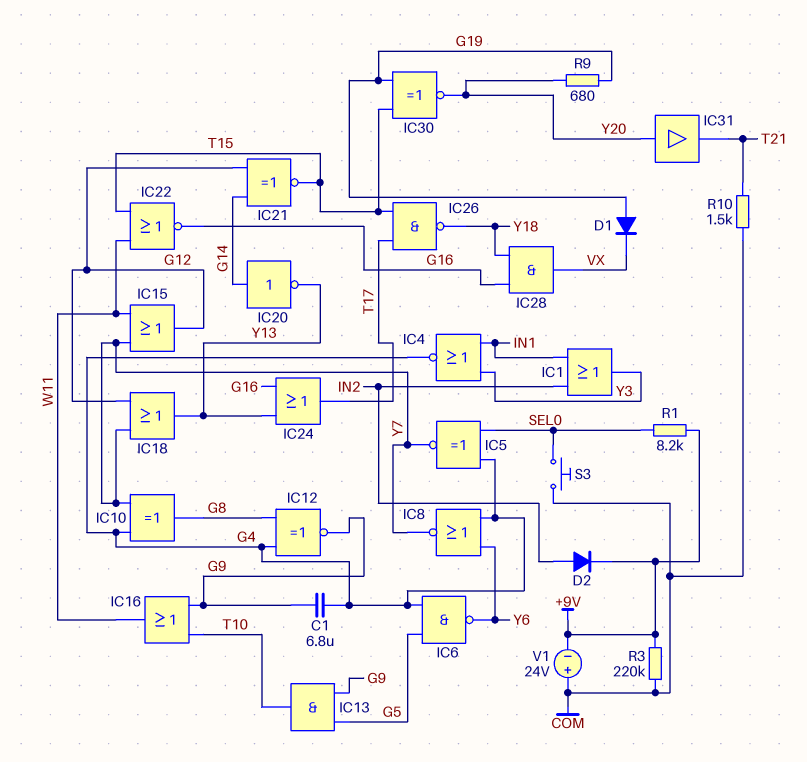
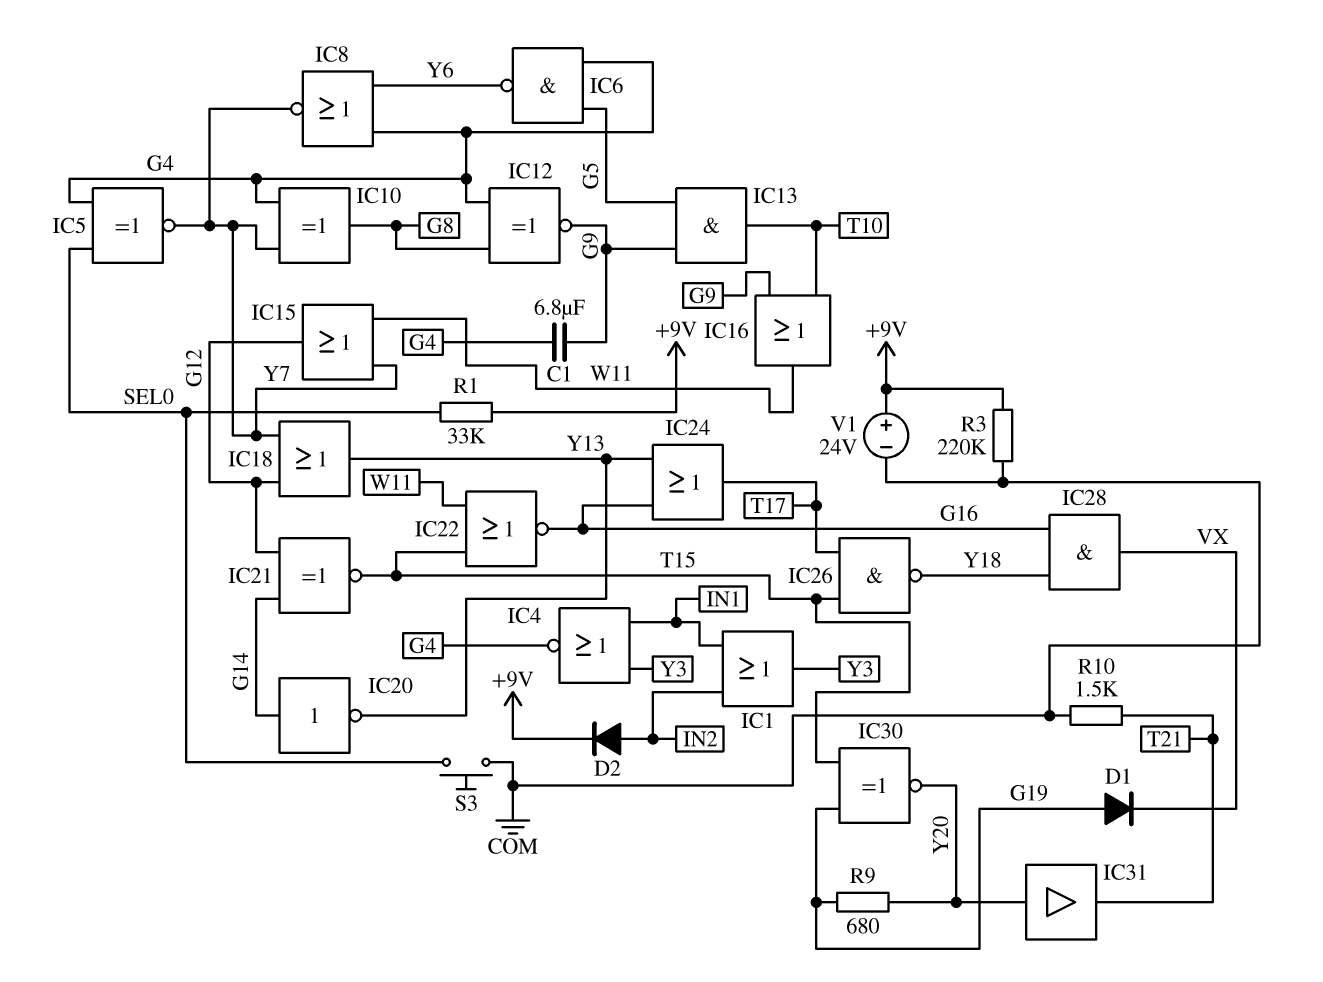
R1: 8.2k (+9V, SEL0) -> 33k (+9V, SEL0)
V1: 24V (plus COM, minus +9V) -> 24V (plus +9V, minus COM)

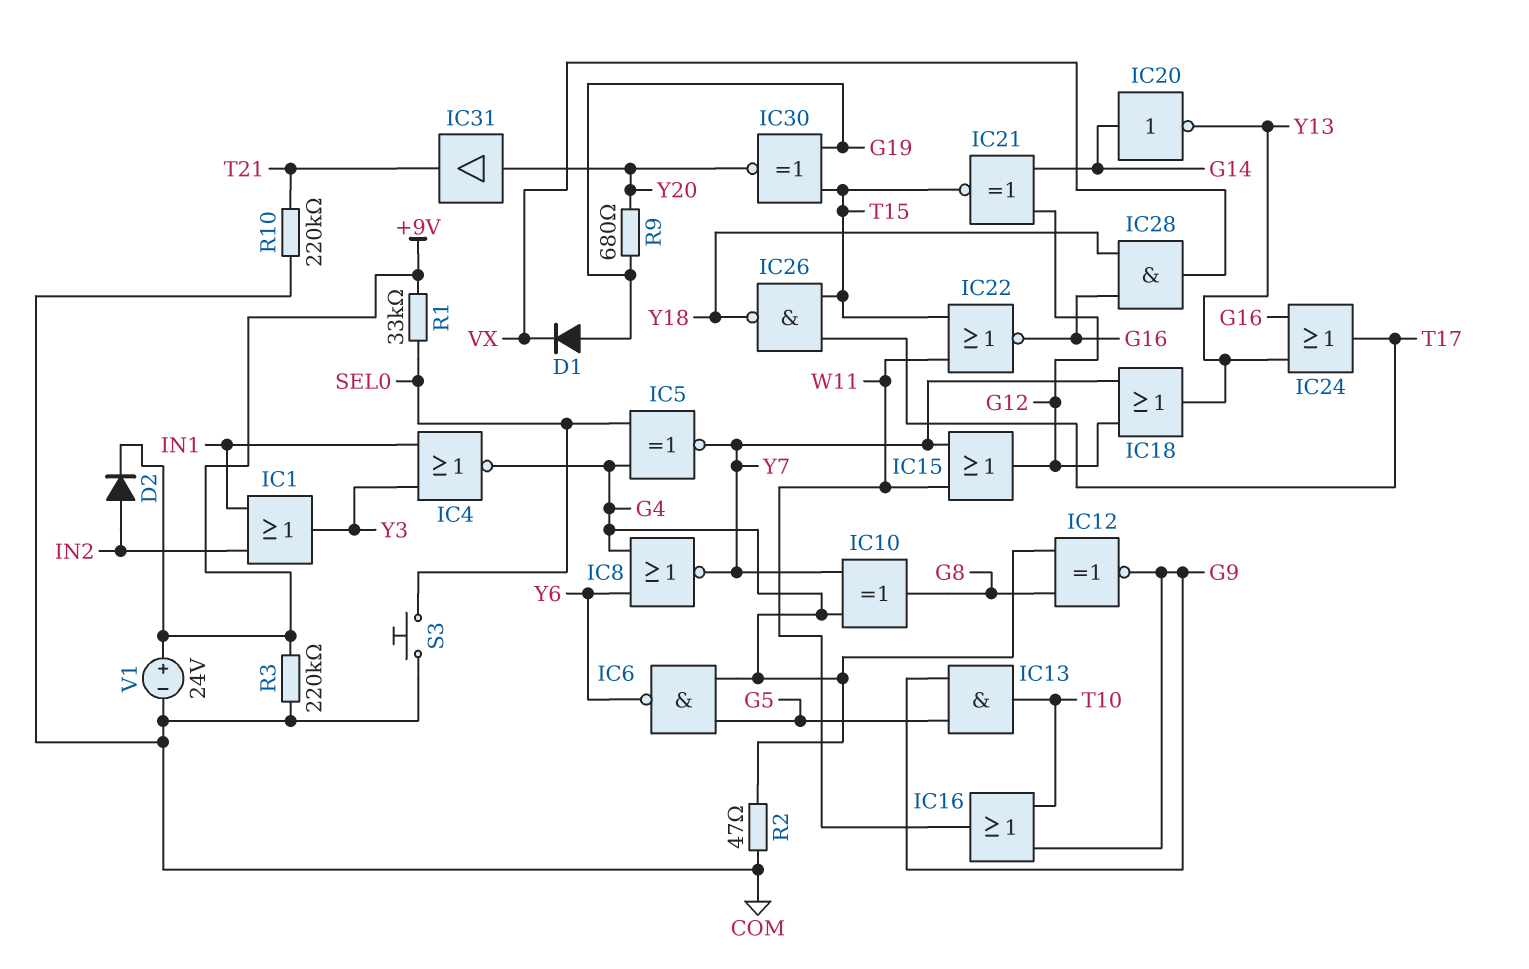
C1: 6.8uF (G4, G9) -> none
R2: none -> 47 (COM, G4)
R10: 1.5k (COM, T21) -> 220k (COM, T21)

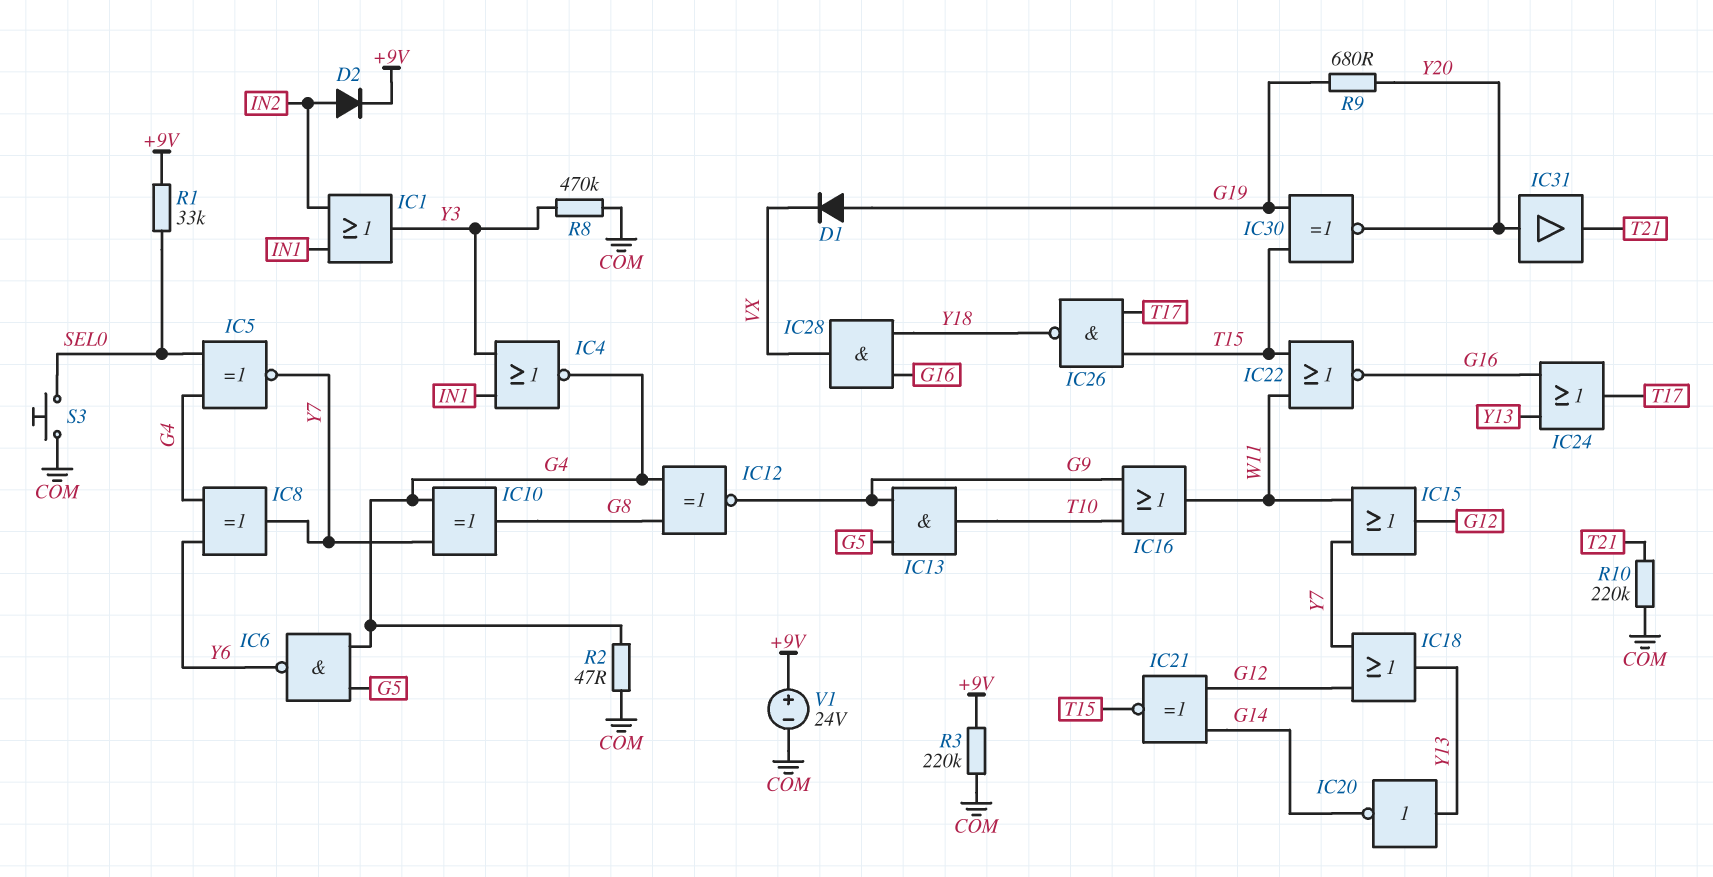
IC8: NOR (in G4, in Y6, out Y7) -> XOR (in G4, in Y6, out Y7)
IC20: NOT (in G14, out Y13) -> NOT (in Y13, out G14)
R8: none -> 470k (COM, Y3)

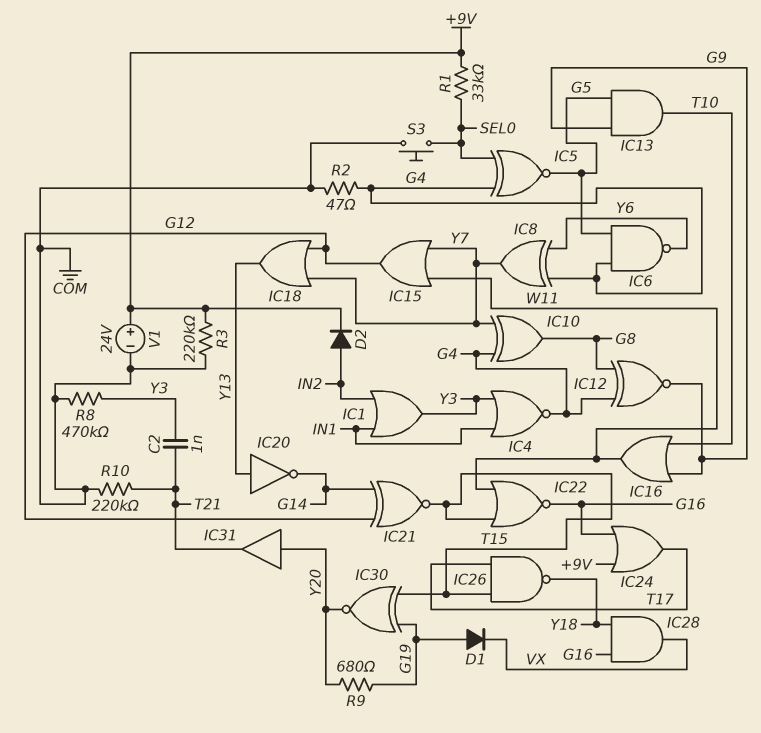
C2: none -> 1nF (T21, Y3)
IC5: XNOR (in G4, in SEL0, out Y7) -> XNOR (in G4, in SEL0, out G5)
IC24: OR (in G16, in Y13, out T17) -> OR (in +9V, in G16, out T17)

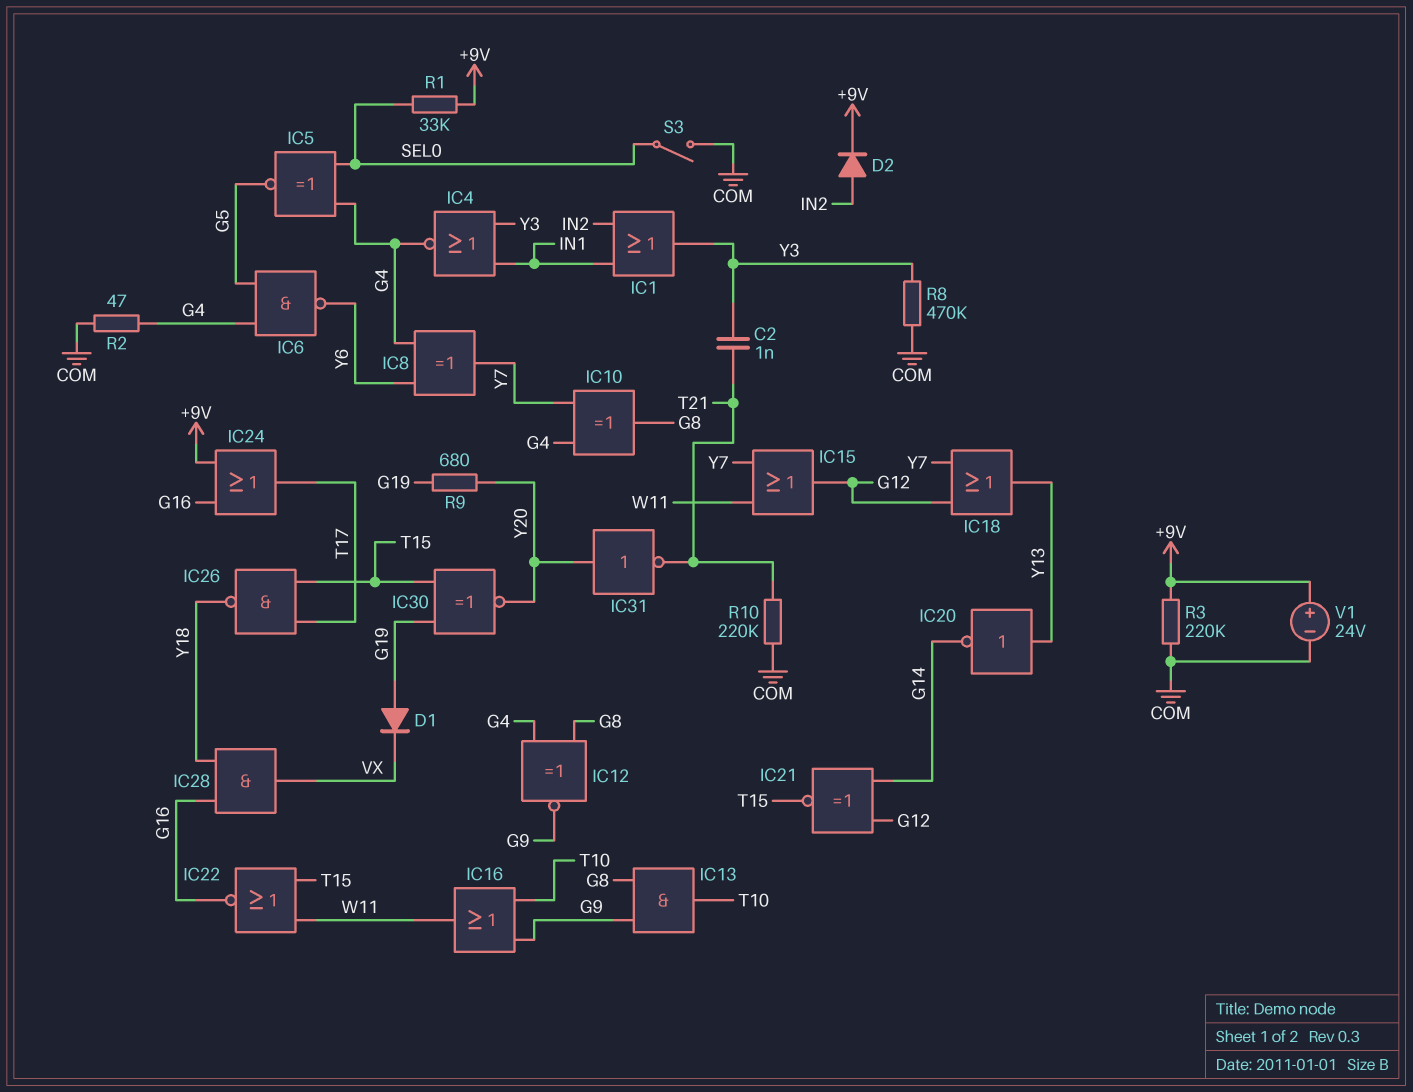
IC13: AND (in G5, in G9, out T10) -> AND (in G8, in G9, out T10)
IC31: buffer (in Y20, out T21) -> NOT (in Y20, out T21)
S3: button (COM, SEL0) -> switch (COM, SEL0)

